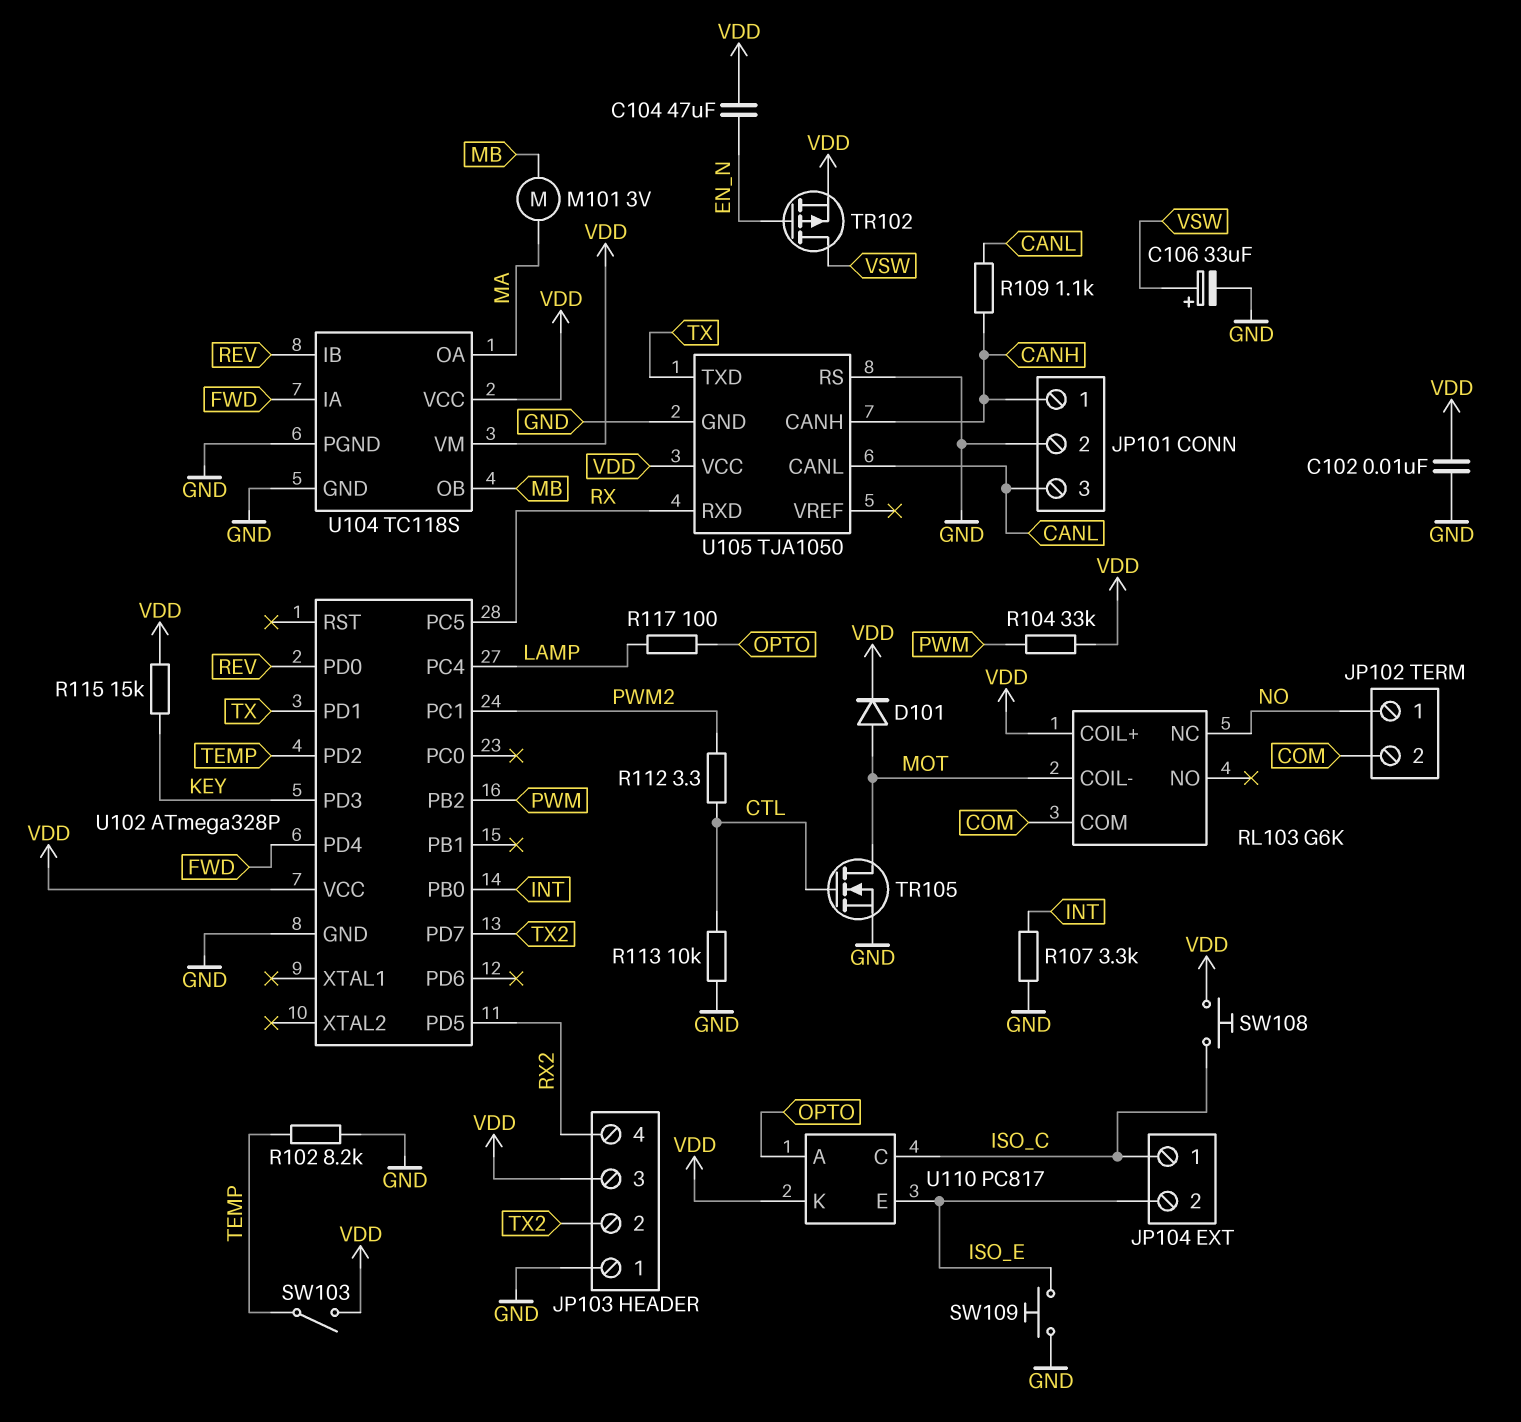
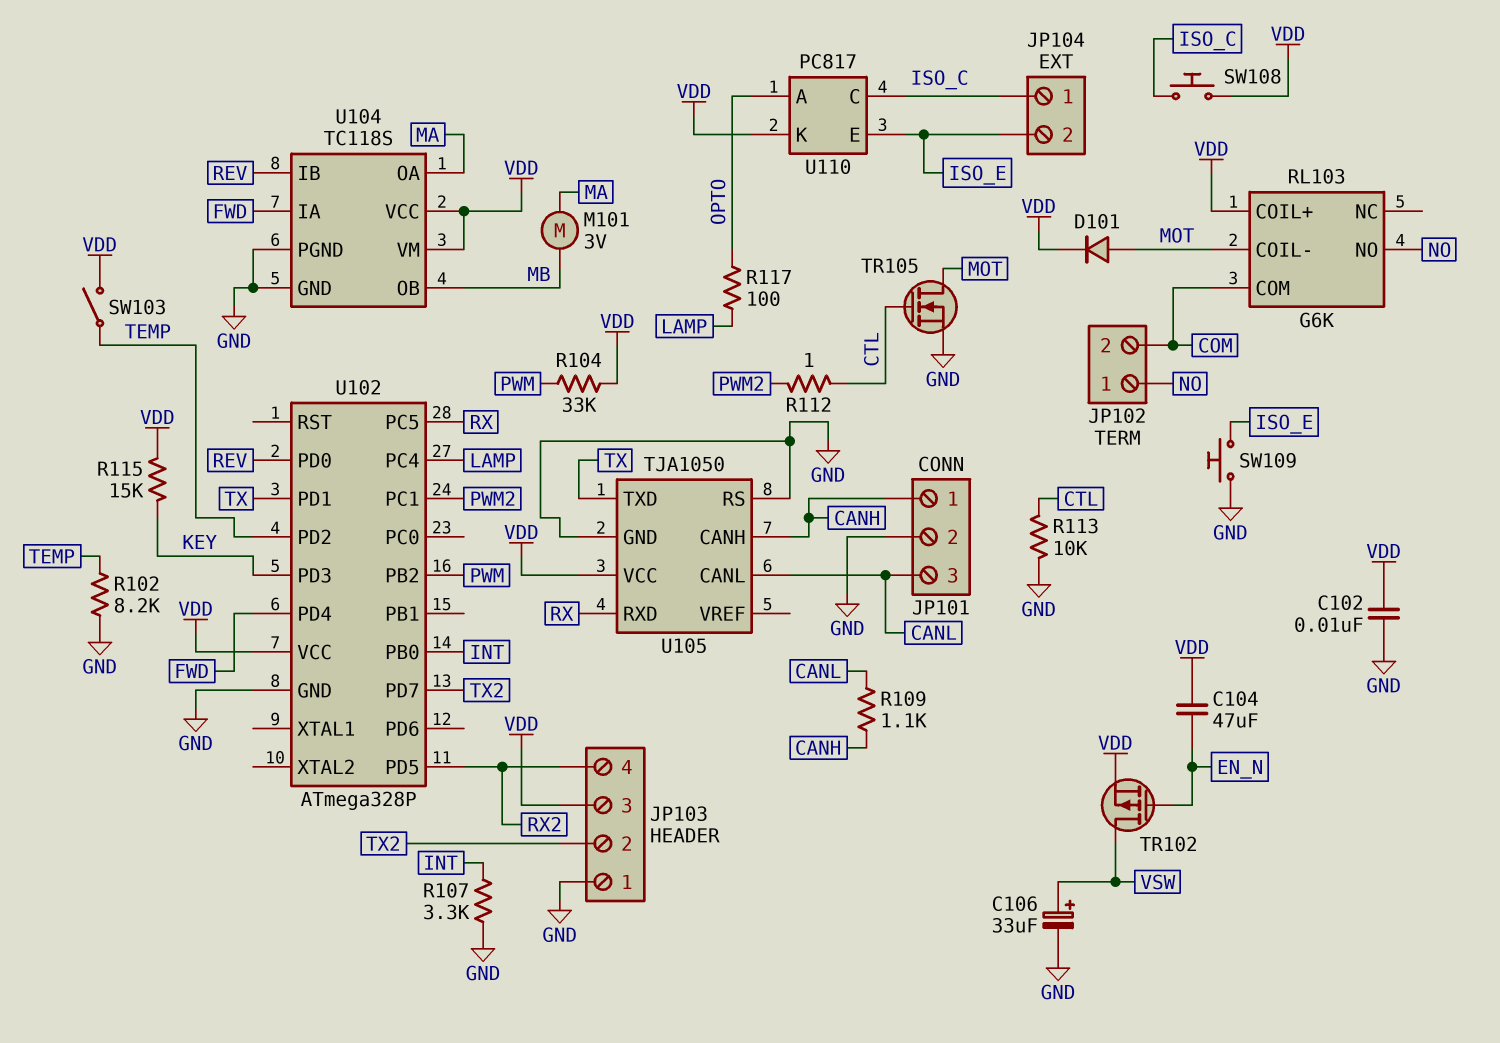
R112: 3.3 (CTL, PWM2) -> 1 (CTL, PWM2)
RL103 pin NC: NO -> none
RL103 pin NO: none -> NO

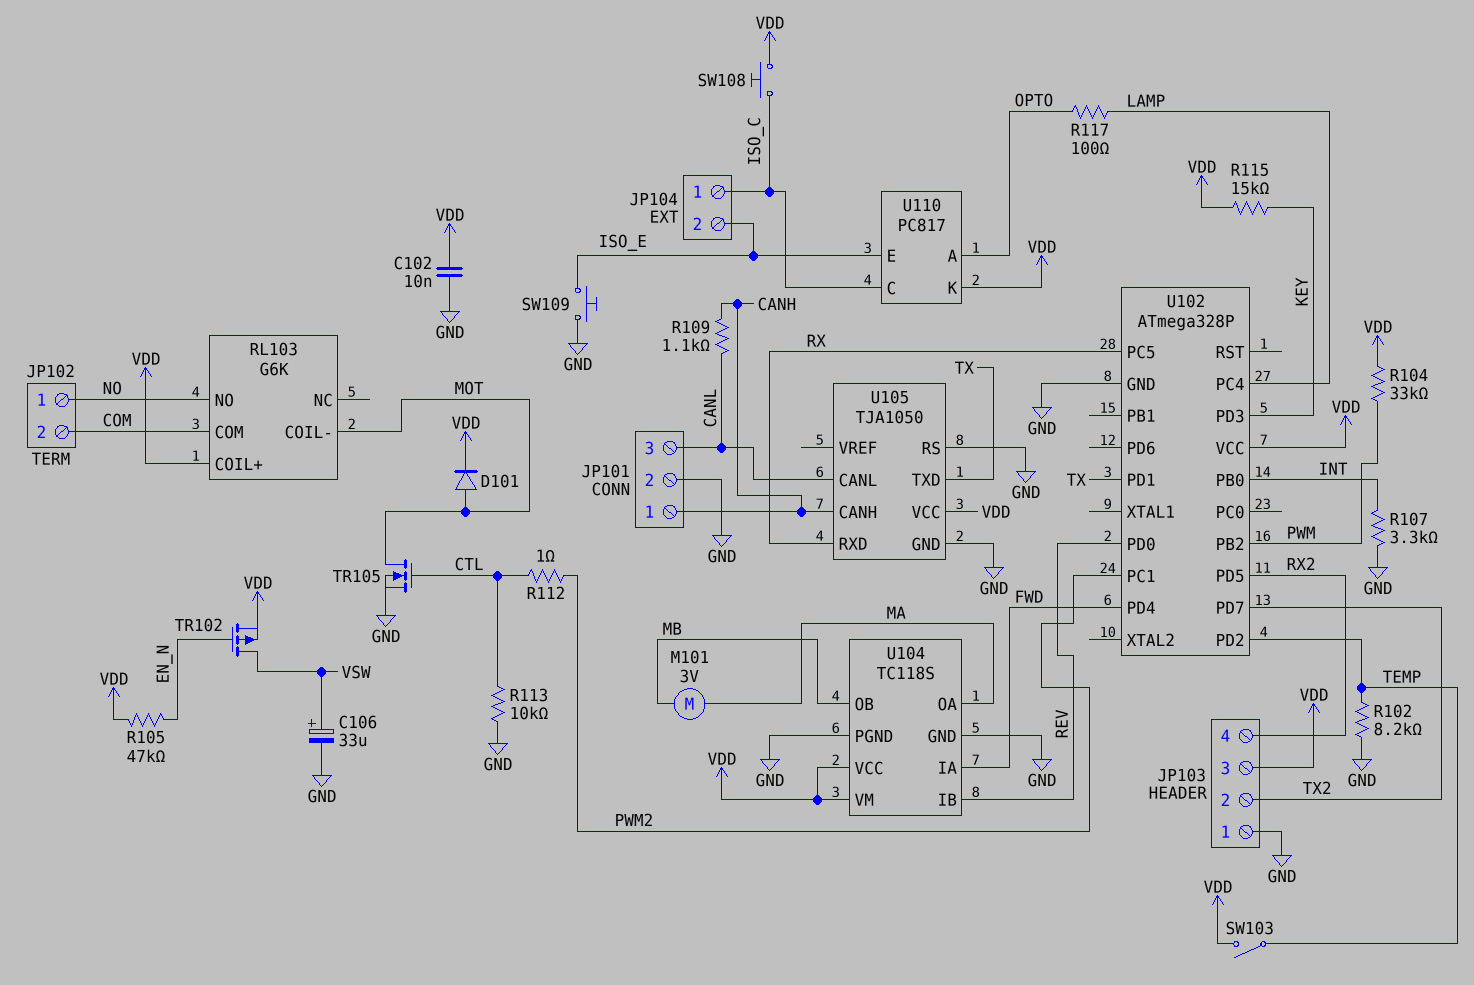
C104: 47uF (EN_N, VDD) -> none
R105: none -> 47k (EN_N, VDD)

